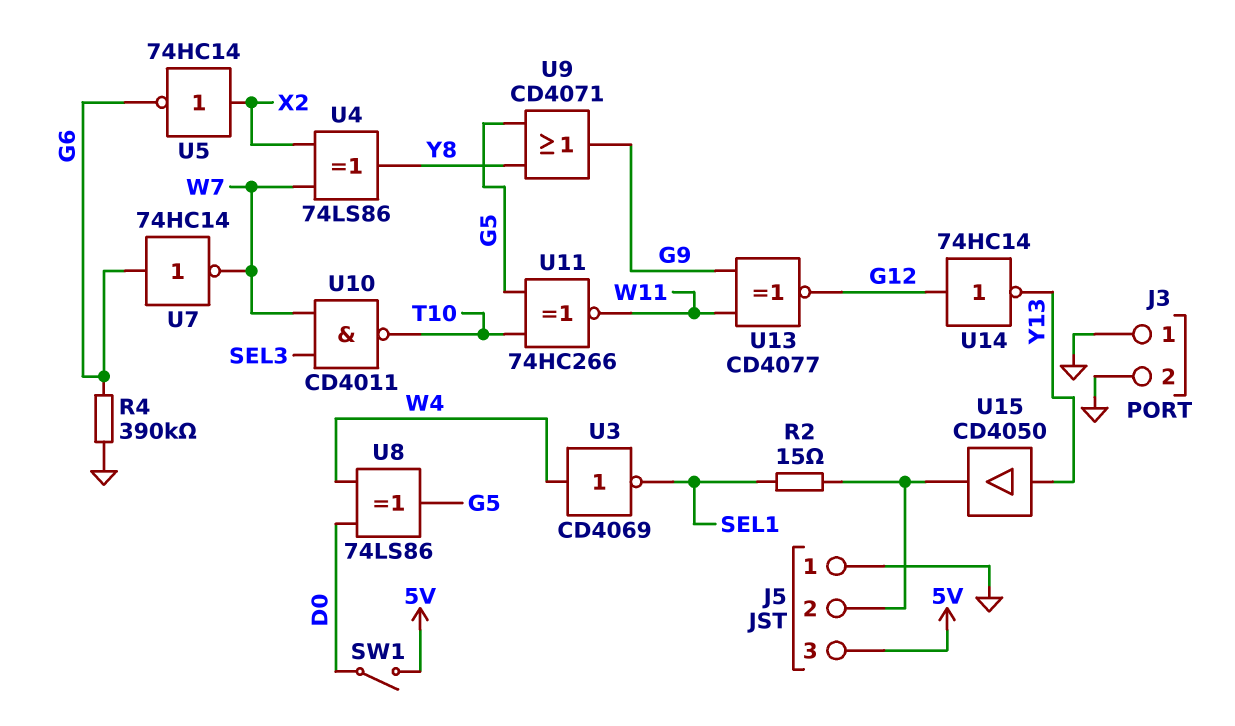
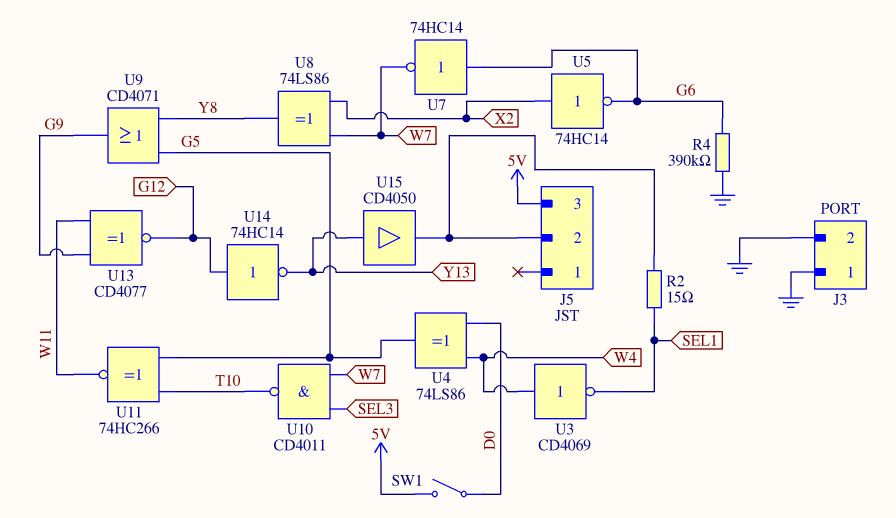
J5 pin 1: GND -> none
U4: XOR 74LS86 (in W7, in X2, out Y8) -> XOR 74LS86 (in D0, in W4, out G5)
U8: XOR 74LS86 (in D0, in W4, out G5) -> XOR 74LS86 (in W7, in X2, out Y8)

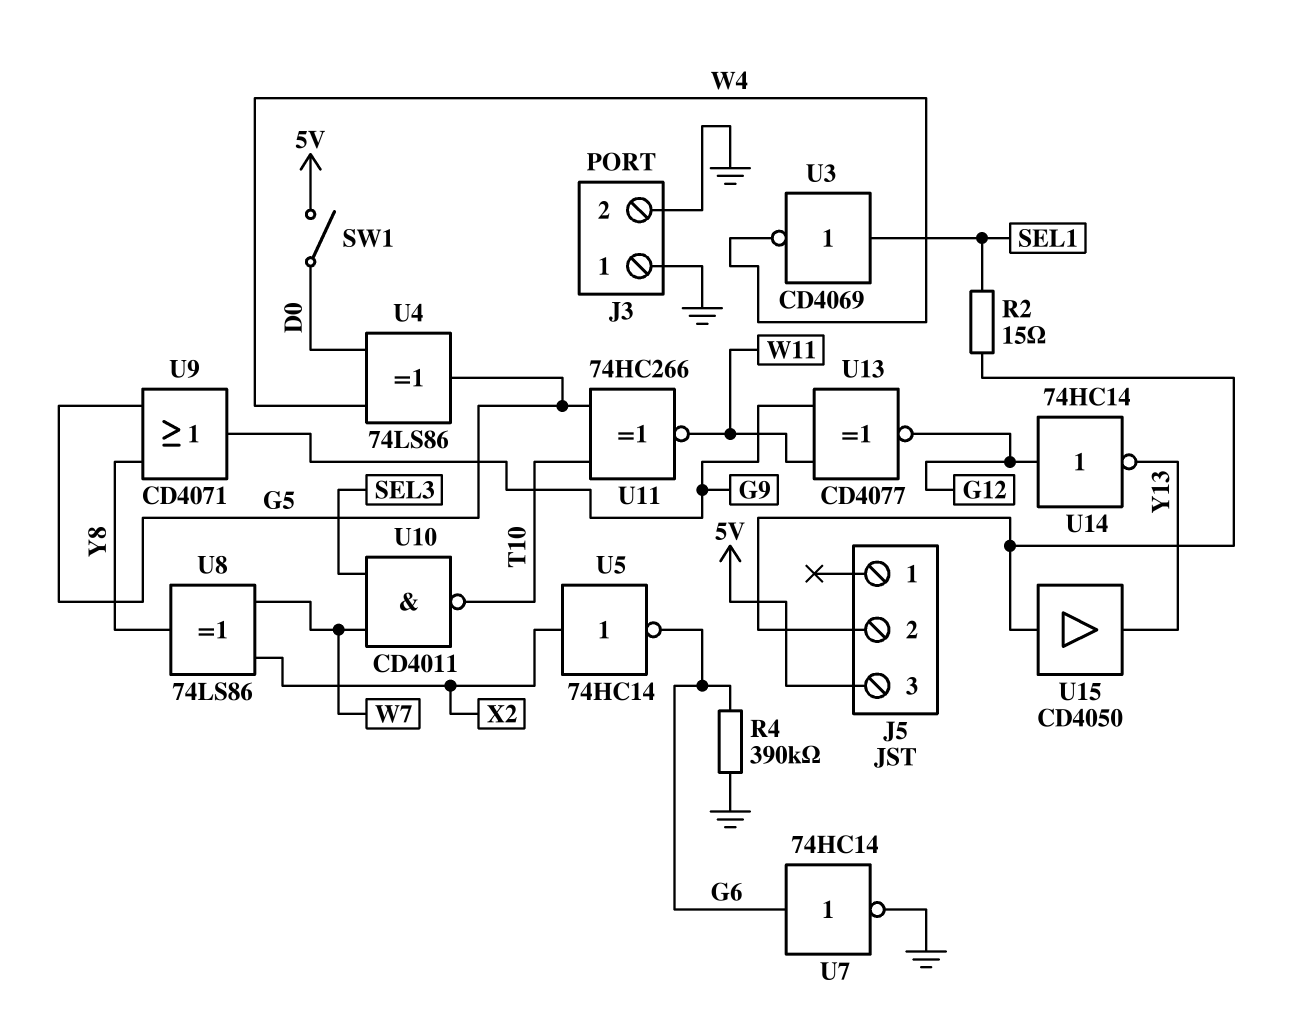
U3: NOT CD4069 (in W4, out SEL1) -> NOT CD4069 (in SEL1, out W4)
U7: NOT 74HC14 (in G6, out W7) -> NOT 74HC14 (in G6, out GND)
U15: buffer CD4050 (in Y13, out J5/2) -> buffer CD4050 (in J5/2, out Y13)

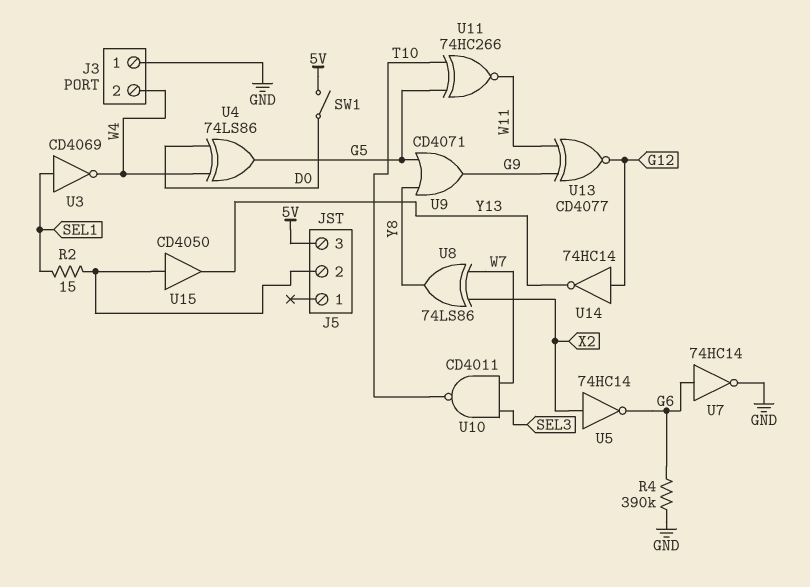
J3 pin 2: GND -> W4

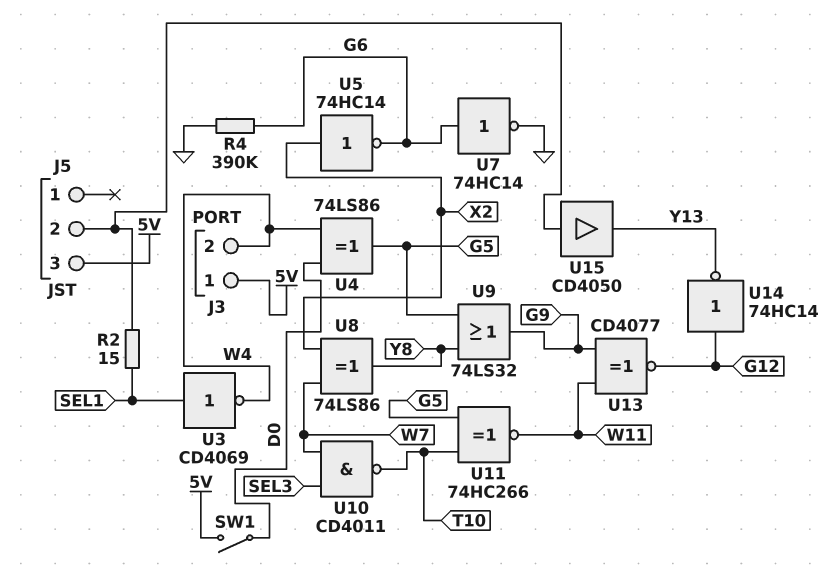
J3 pin 1: GND -> 5V
U9: OR CD4071 (in G5, in Y8, out G9) -> OR 74LS32 (in G5, in Y8, out G9)

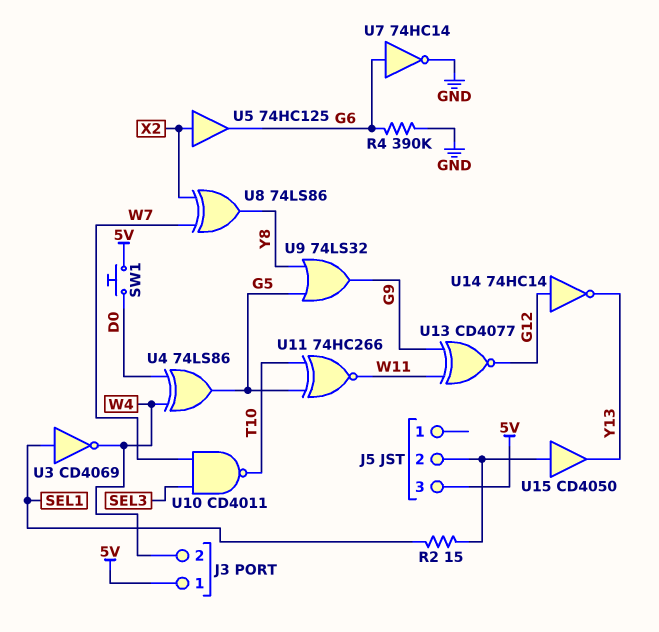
SW1: switch (5V, D0) -> button (5V, D0)
U5: NOT 74HC14 (in X2, out G6) -> buffer 74HC125 (in X2, out G6)

